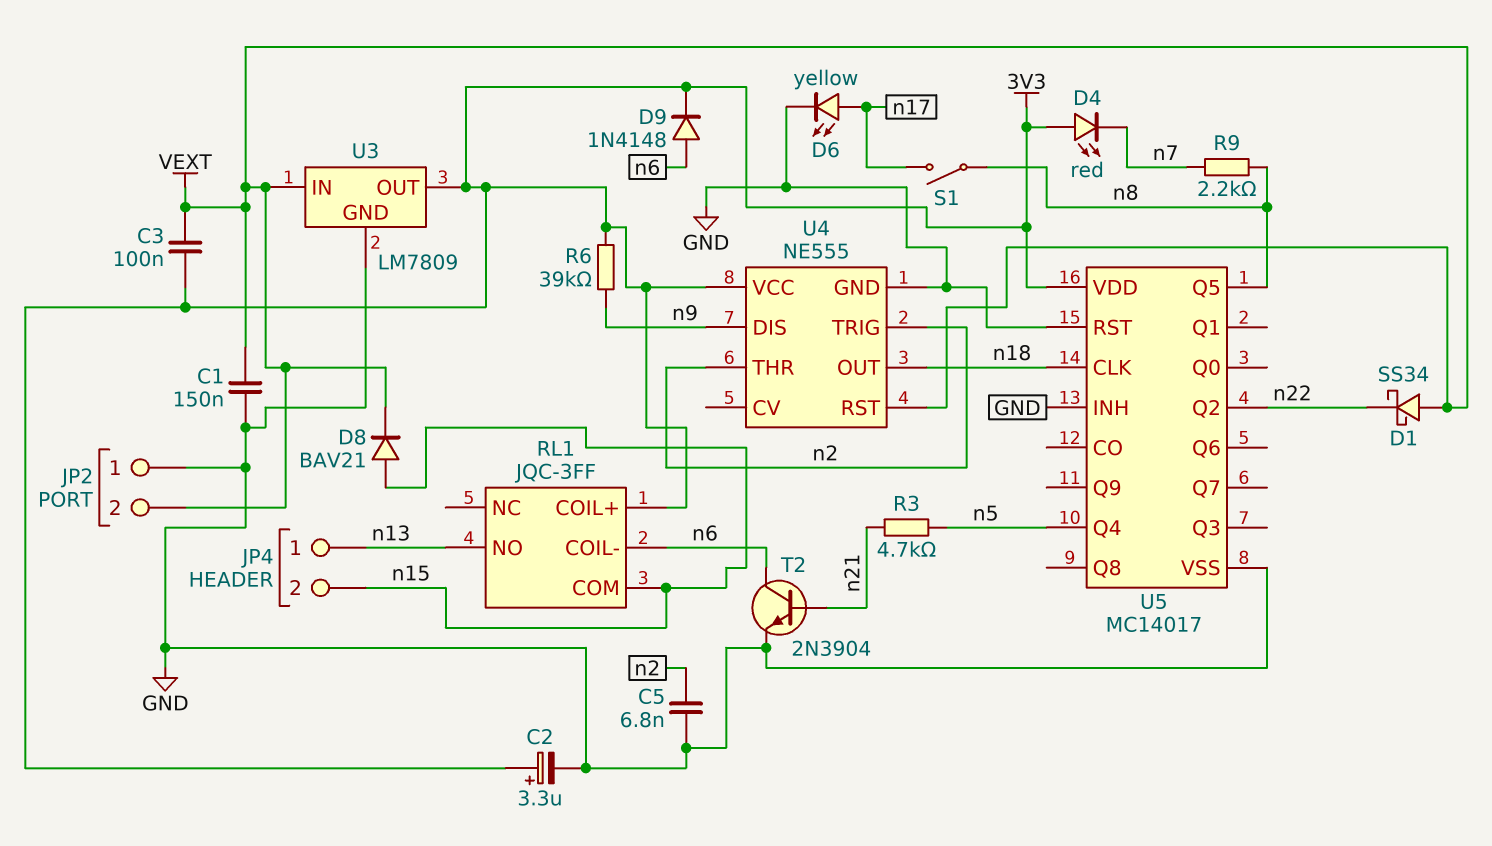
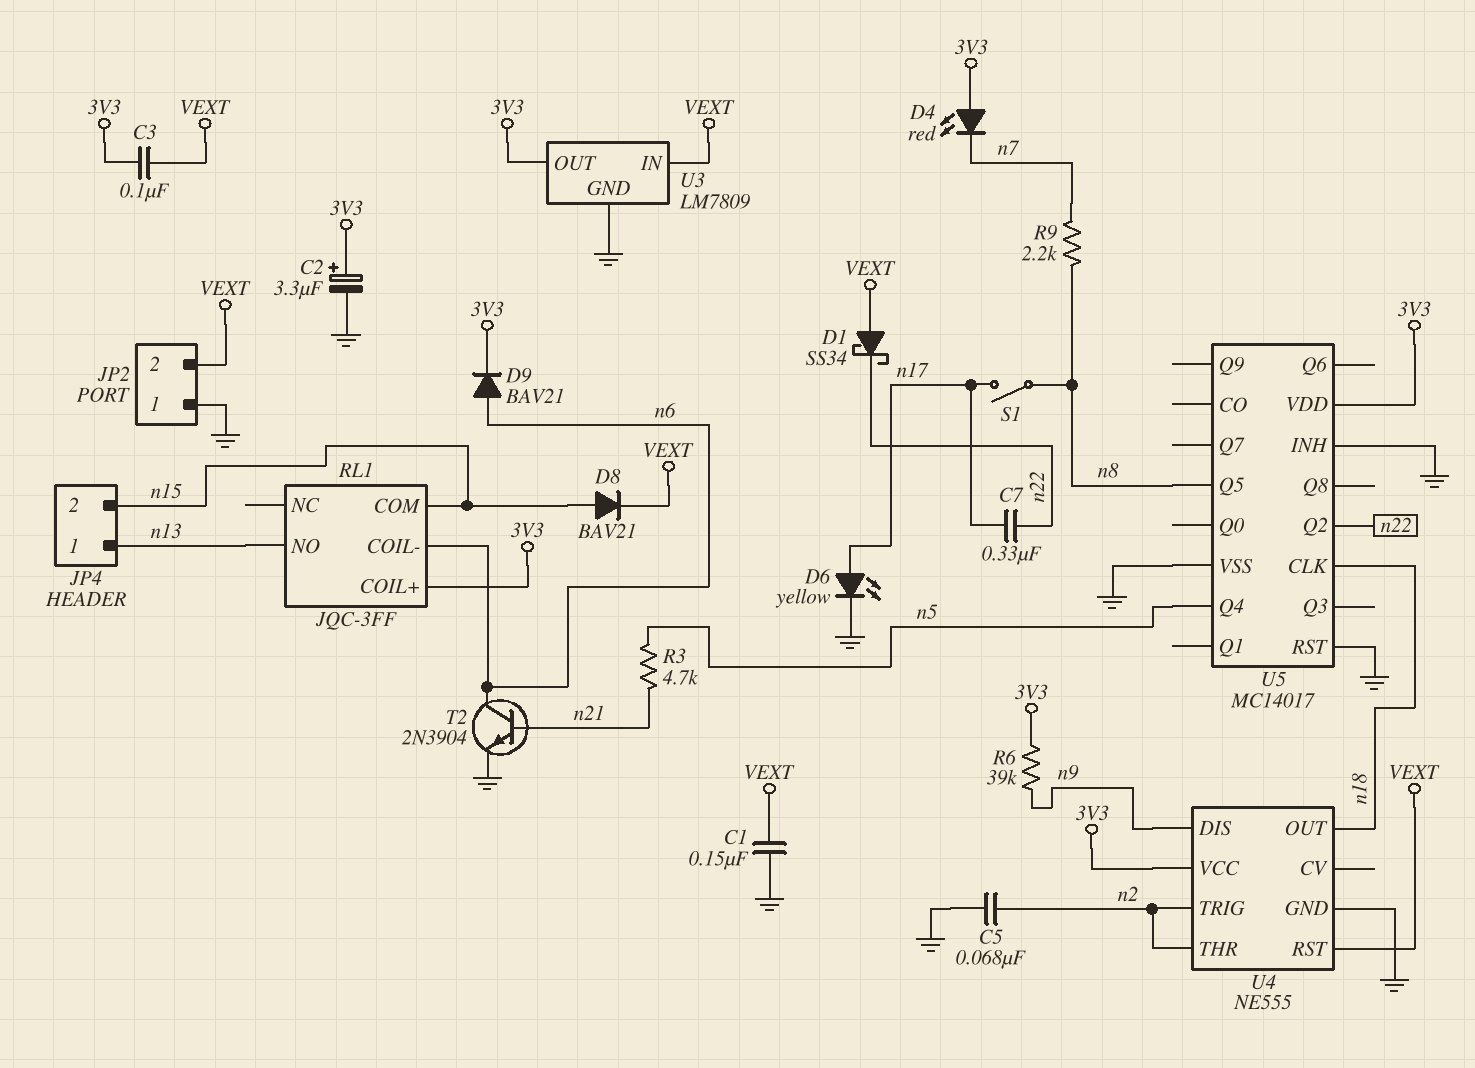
C5: 6.8nF (GND, n2) -> 68nF (GND, n2)
C7: none -> 330nF (n17, n22)
D9: diode 1N4148 (A n6, K 3V3) -> diode BAV21 (A n6, K 3V3)

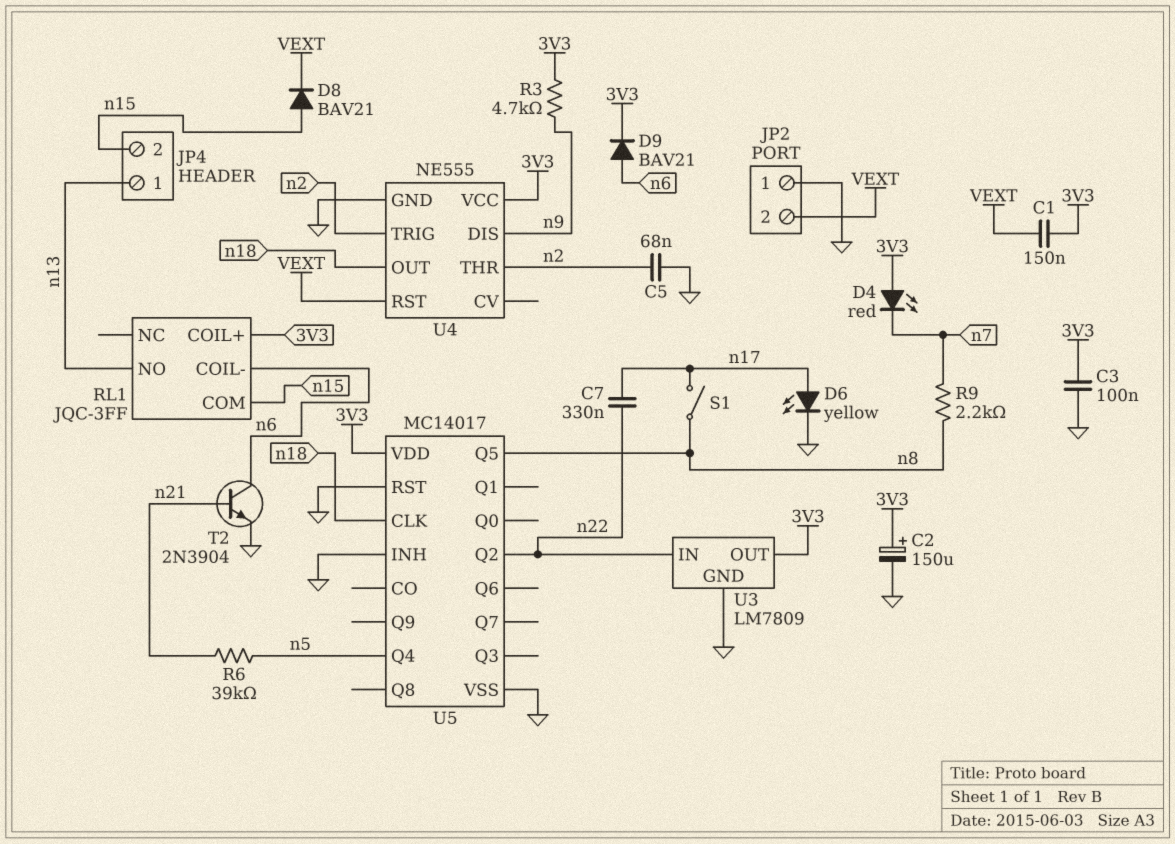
C1: 150nF (GND, VEXT) -> 150nF (3V3, VEXT)
C2: 3.3uF (plus 3V3, minus GND) -> 150uF (plus 3V3, minus GND)
C3: 100nF (3V3, VEXT) -> 100nF (3V3, GND)
D1: schottky SS34 (A VEXT, K n22) -> none
R3: 4.7k (n5, n21) -> 4.7k (3V3, n9)
R6: 39k (3V3, n9) -> 39k (n5, n21)
U3 pin IN: VEXT -> n22

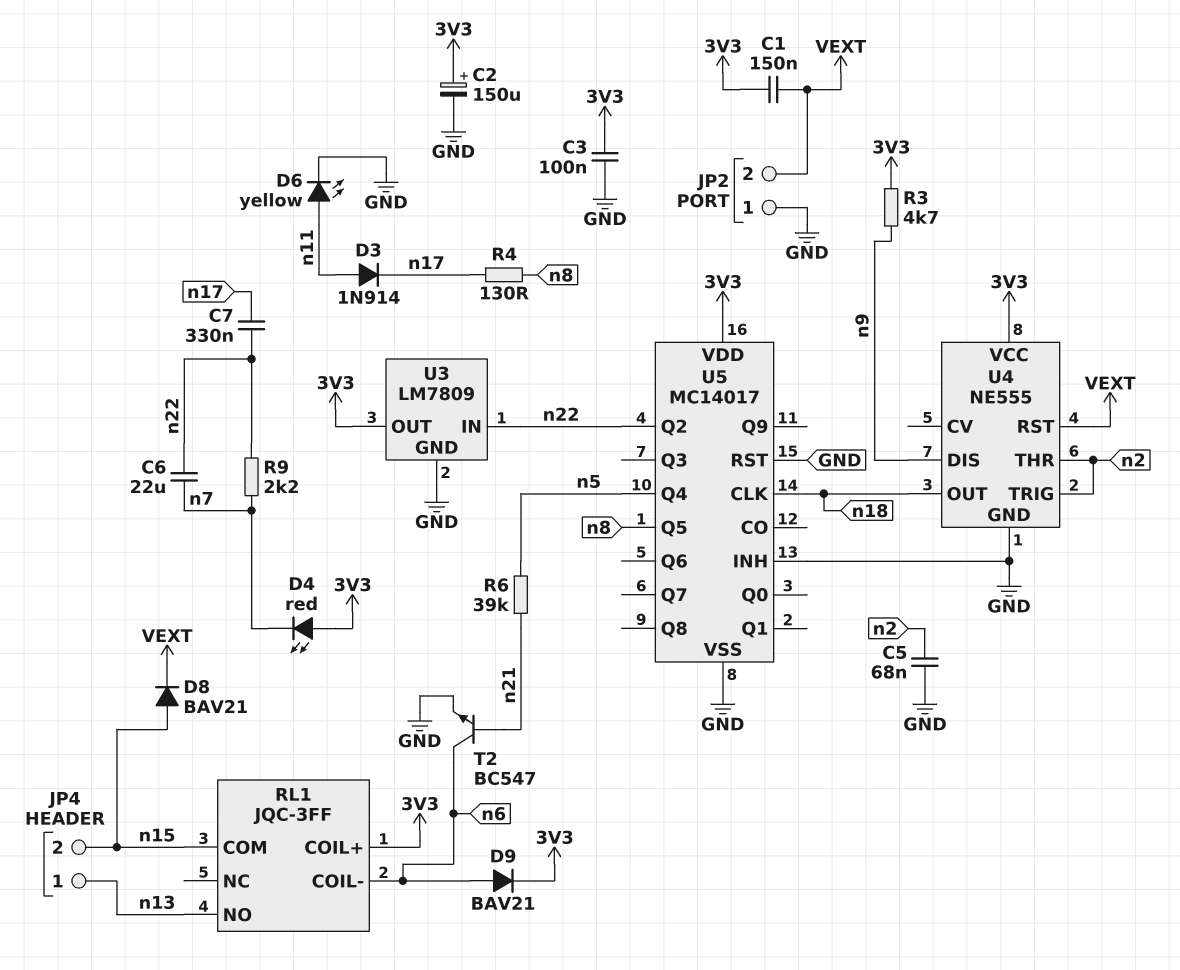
C6: none -> 22uF (n7, n22)
D3: none -> diode 1N914 (A n11, K n17)
D6: LED yellow (A n17, K GND) -> LED yellow (A n11, K GND)
R4: none -> 130 (n8, n17)
R9: 2.2k (n7, n8) -> 2.2k (n7, n22)
S1: switch (n8, n17) -> none
T2: NPN 2N3904 (B n21, C n6, E GND) -> NPN BC547 (B n21, C n6, E GND)

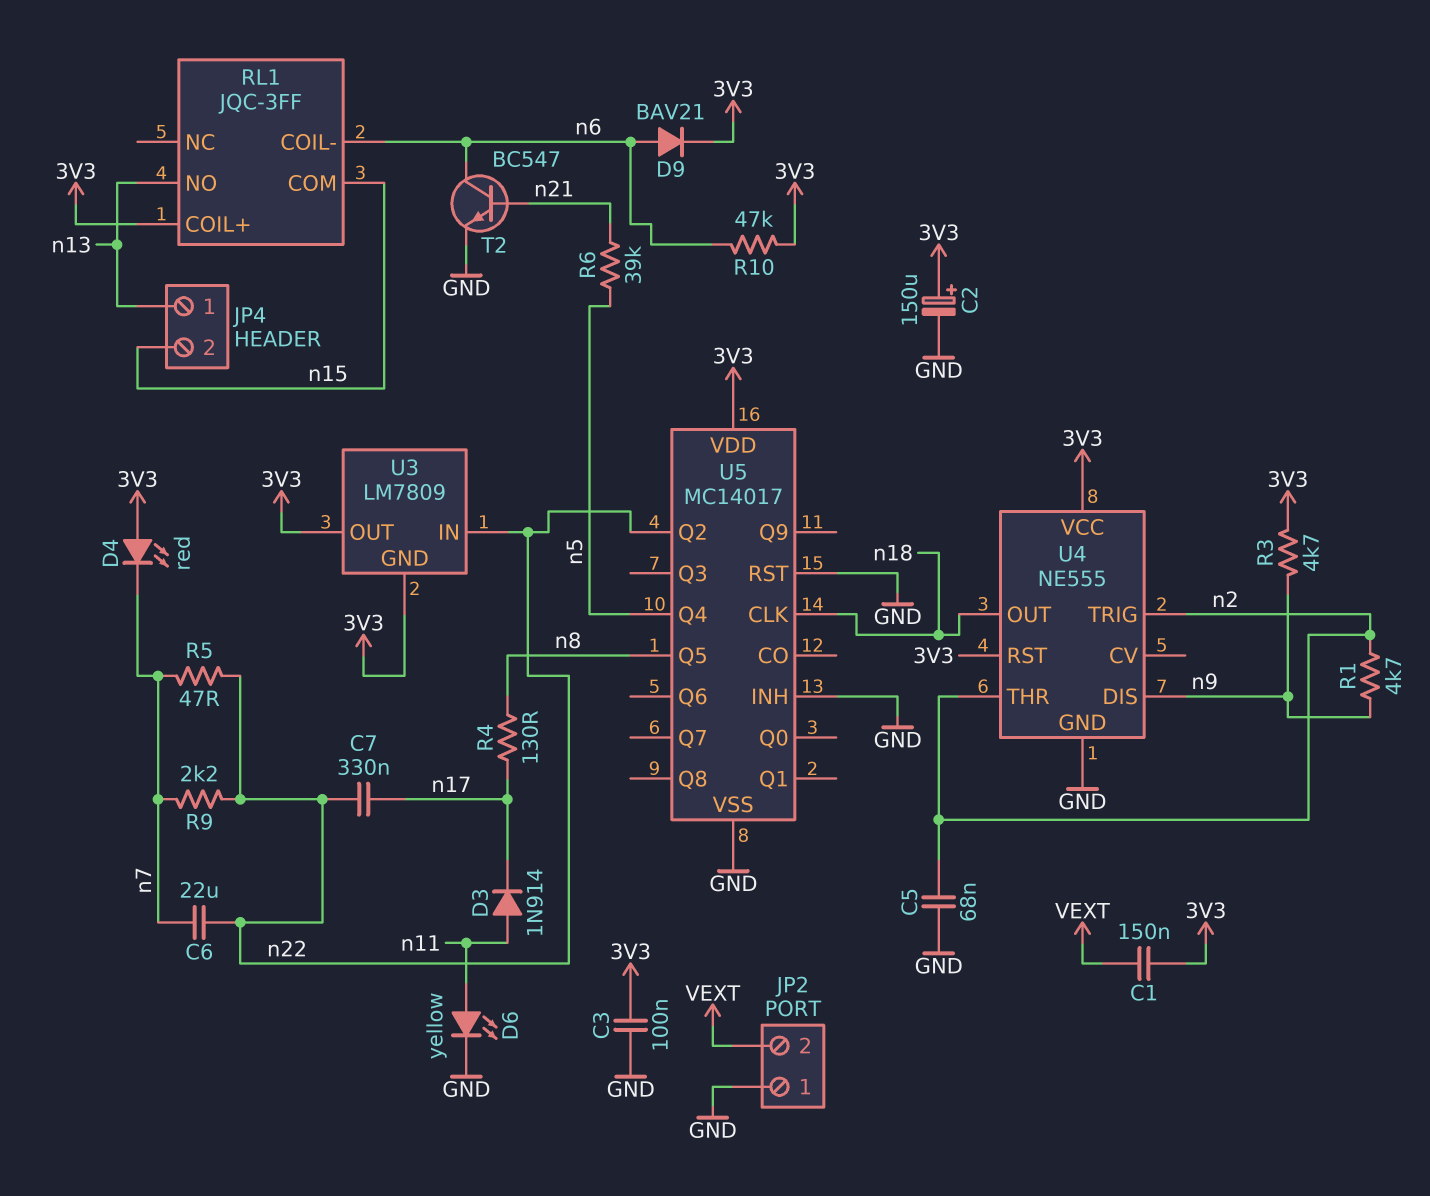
D8: diode BAV21 (A n15, K VEXT) -> none
R1: none -> 4.7k (n2, n9)
R5: none -> 47 (n7, n22)
R10: none -> 47k (3V3, n6)
U3 pin GND: GND -> 3V3
U4 pin RST: VEXT -> 3V3

